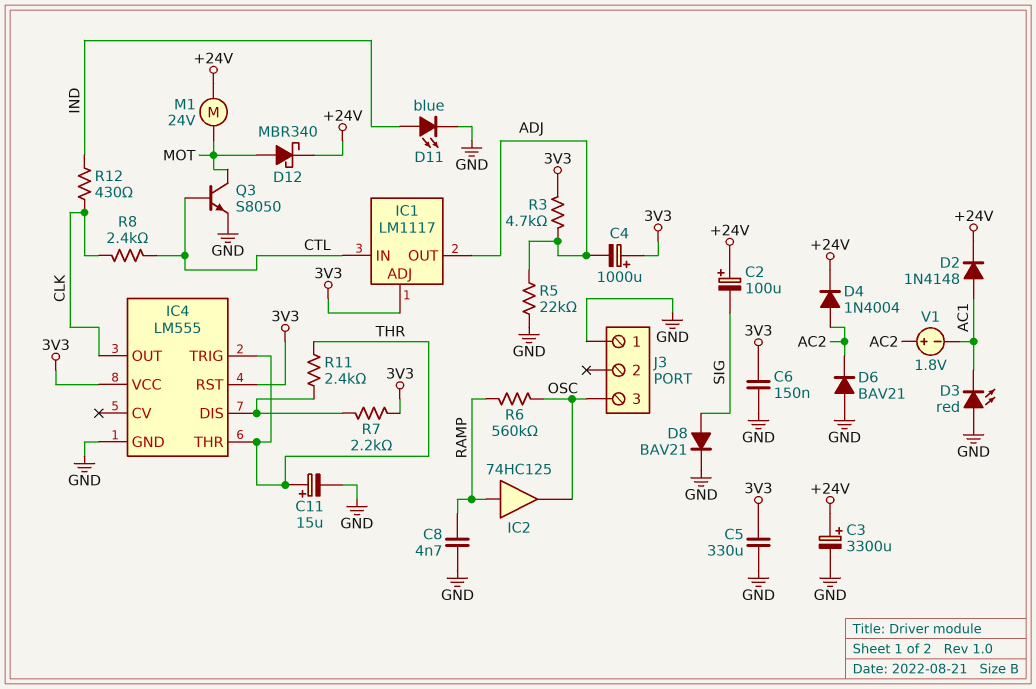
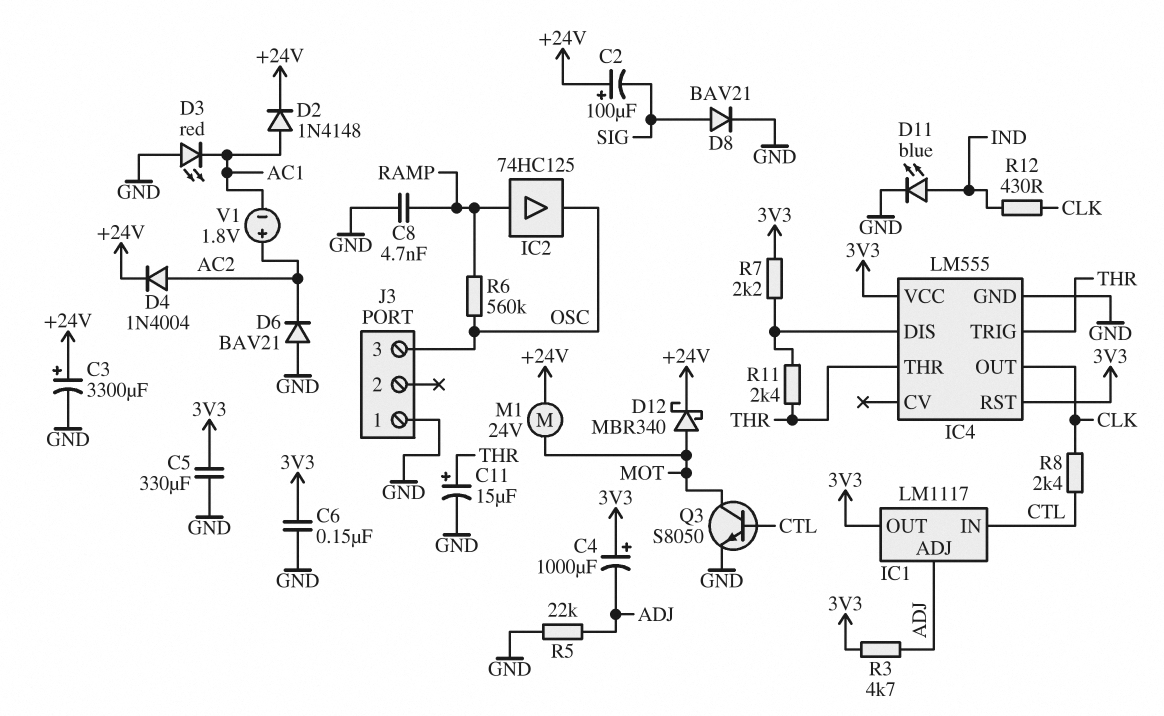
IC1 pin ADJ: 3V3 -> ADJ
IC1 pin OUT: ADJ -> 3V3

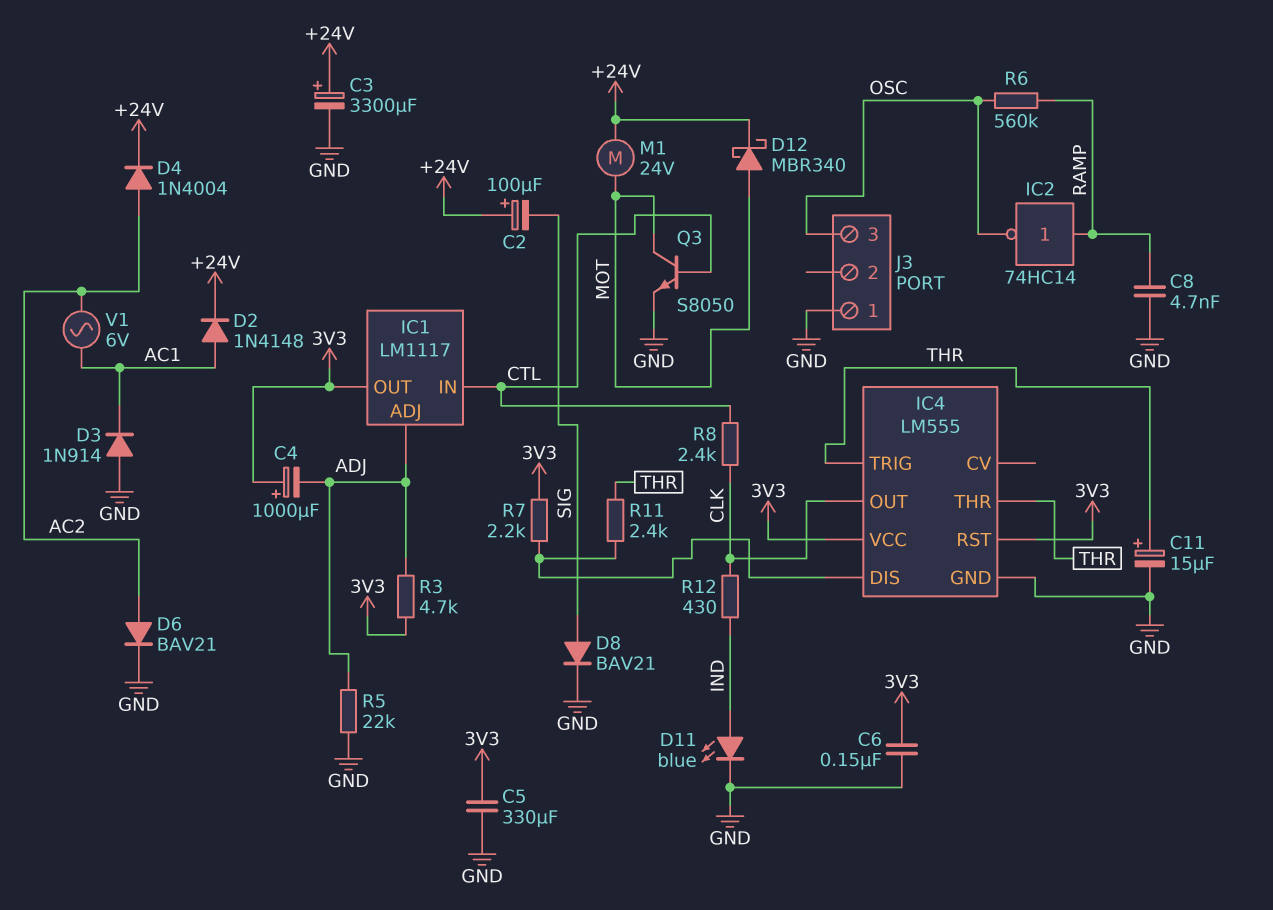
D3: LED red (A GND, K AC1) -> diode 1N914 (A GND, K AC1)
D6: diode BAV21 (A GND, K AC2) -> diode BAV21 (A AC2, K GND)
IC2: buffer 74HC125 (in RAMP, out OSC) -> NOT 74HC14 (in RAMP, out OSC)
V1: 1.8V (plus AC2, minus AC1) -> AC 6V (AC1, AC2)

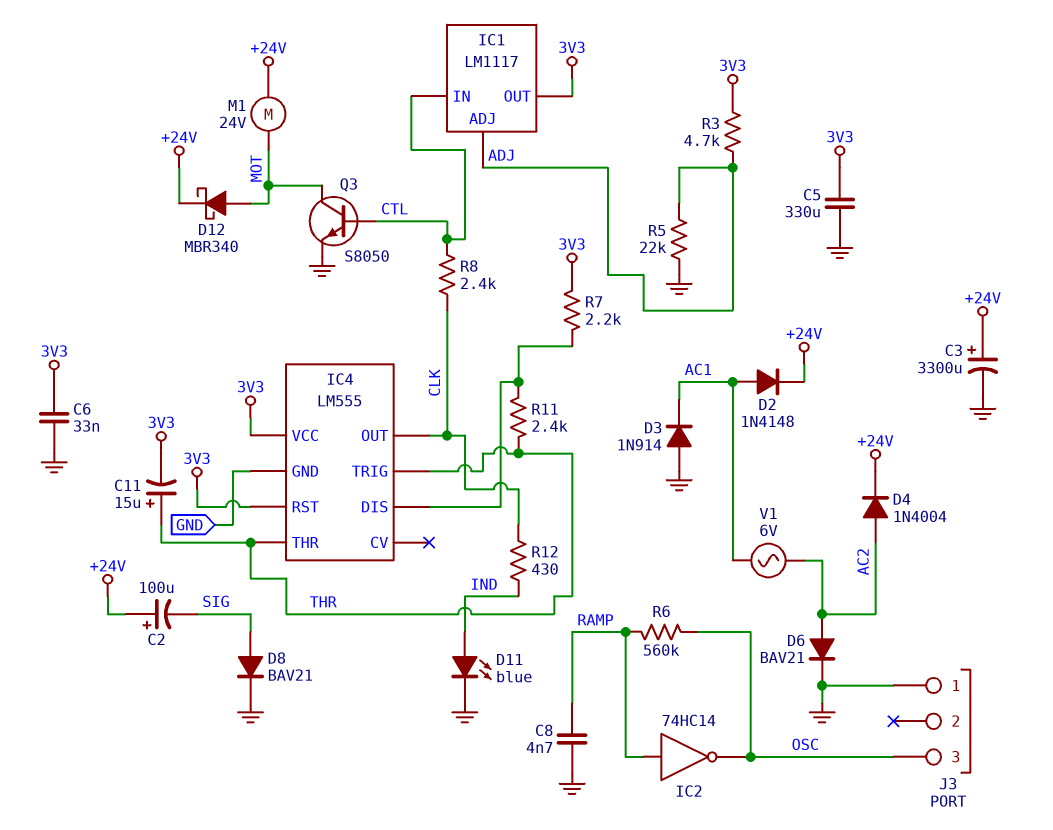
C4: 1000uF (plus 3V3, minus ADJ) -> none
C6: 150nF (3V3, GND) -> 33nF (3V3, GND)
C11: 15uF (plus THR, minus GND) -> 15uF (plus THR, minus 3V3)

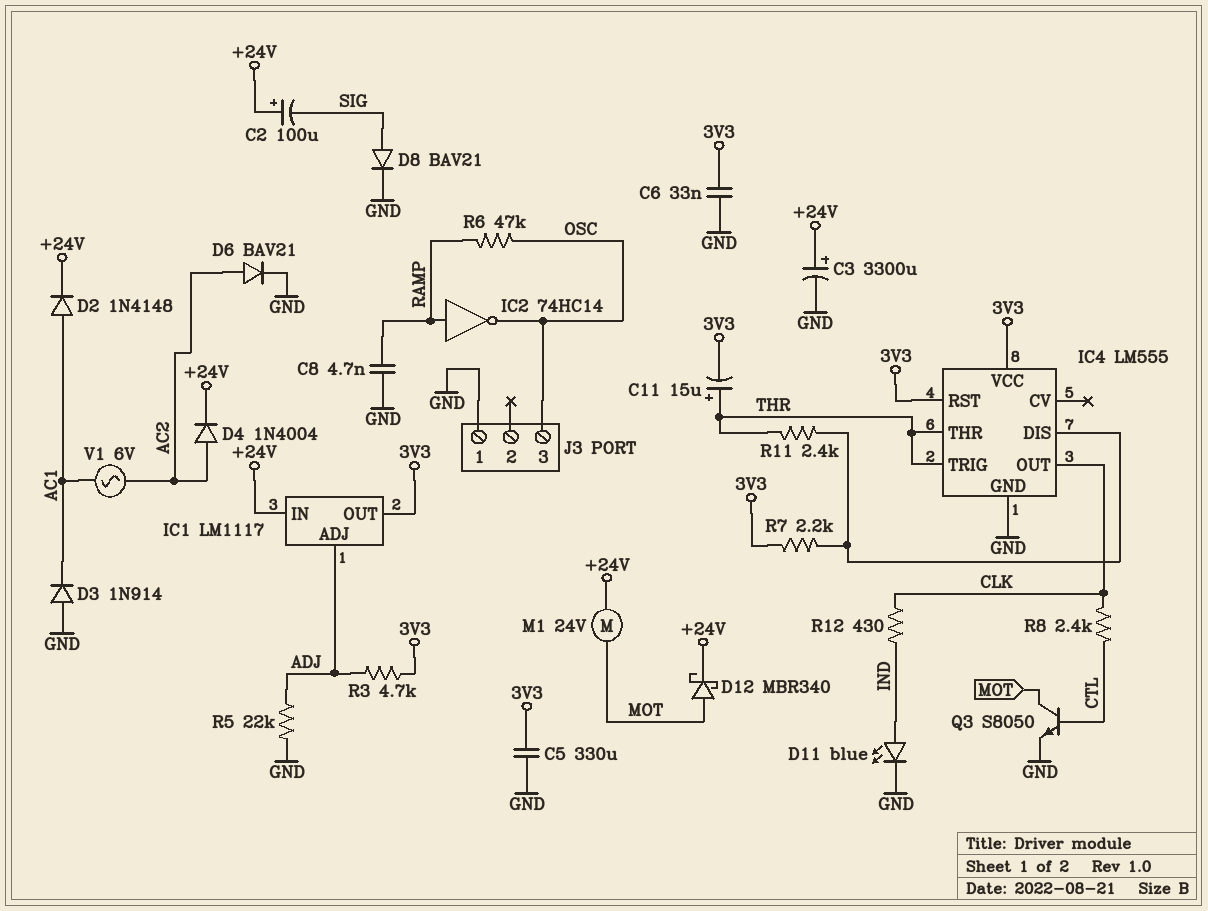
IC1 pin IN: CTL -> +24V
R6: 560k (OSC, RAMP) -> 47k (OSC, RAMP)

